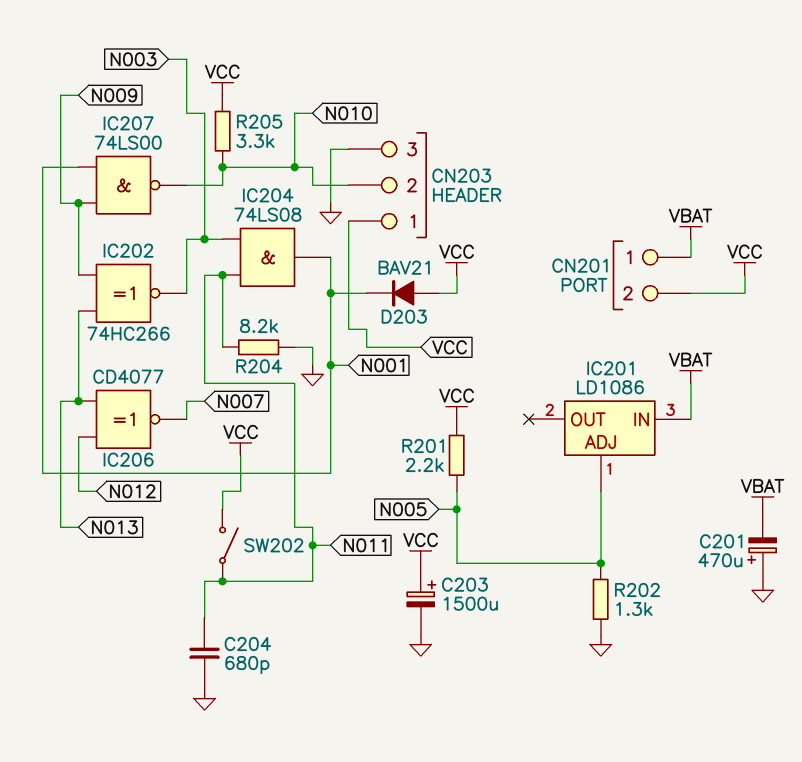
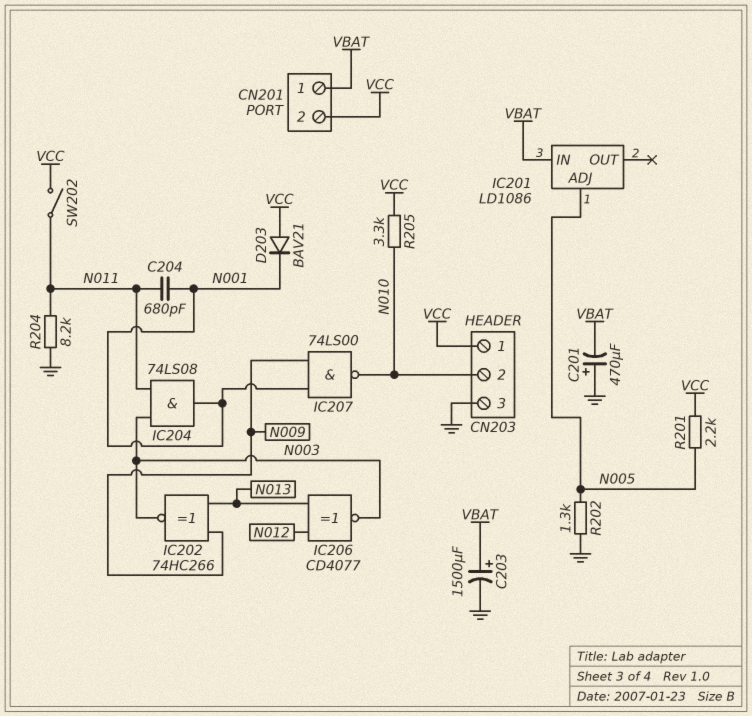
C203: 1500uF (plus VCC, minus GND) -> 1500uF (plus VBAT, minus GND)
C204: 680pF (GND, N011) -> 680pF (N001, N011)
IC206: XNOR CD4077 (in N012, in N013, out N007) -> XNOR CD4077 (in N012, in N013, out N003)

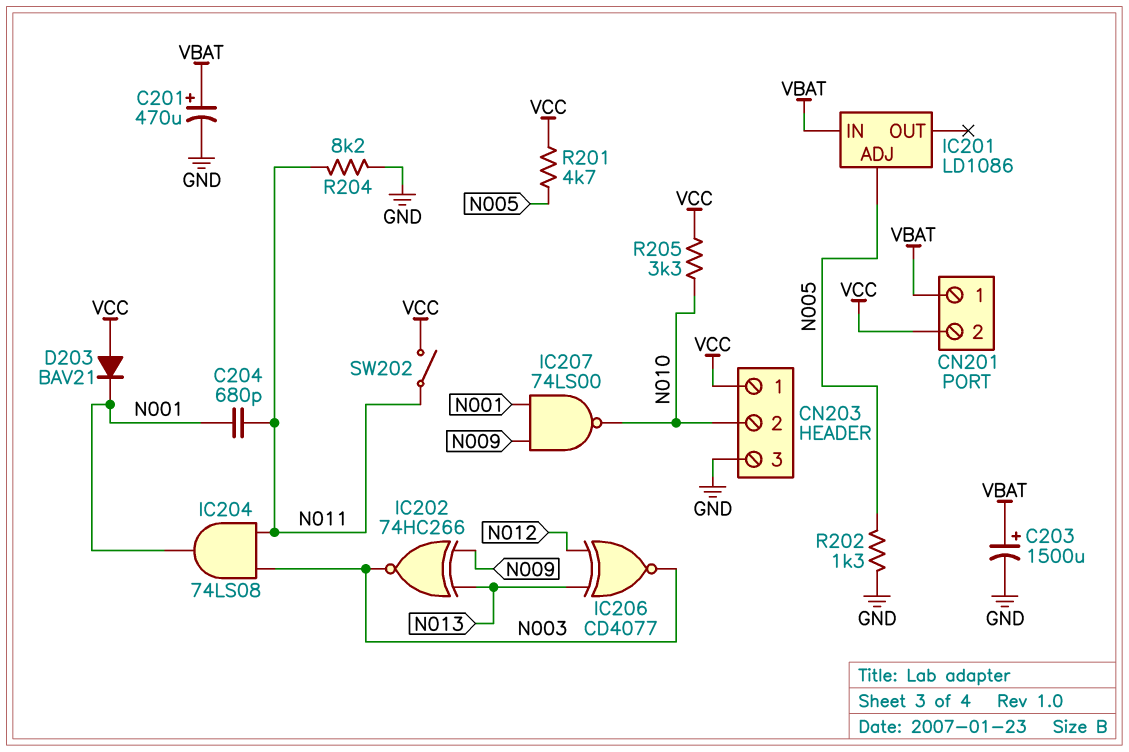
C201: 470uF (plus GND, minus VBAT) -> 470uF (plus VBAT, minus GND)
R201: 2.2k (N005, VCC) -> 4.7k (N005, VCC)

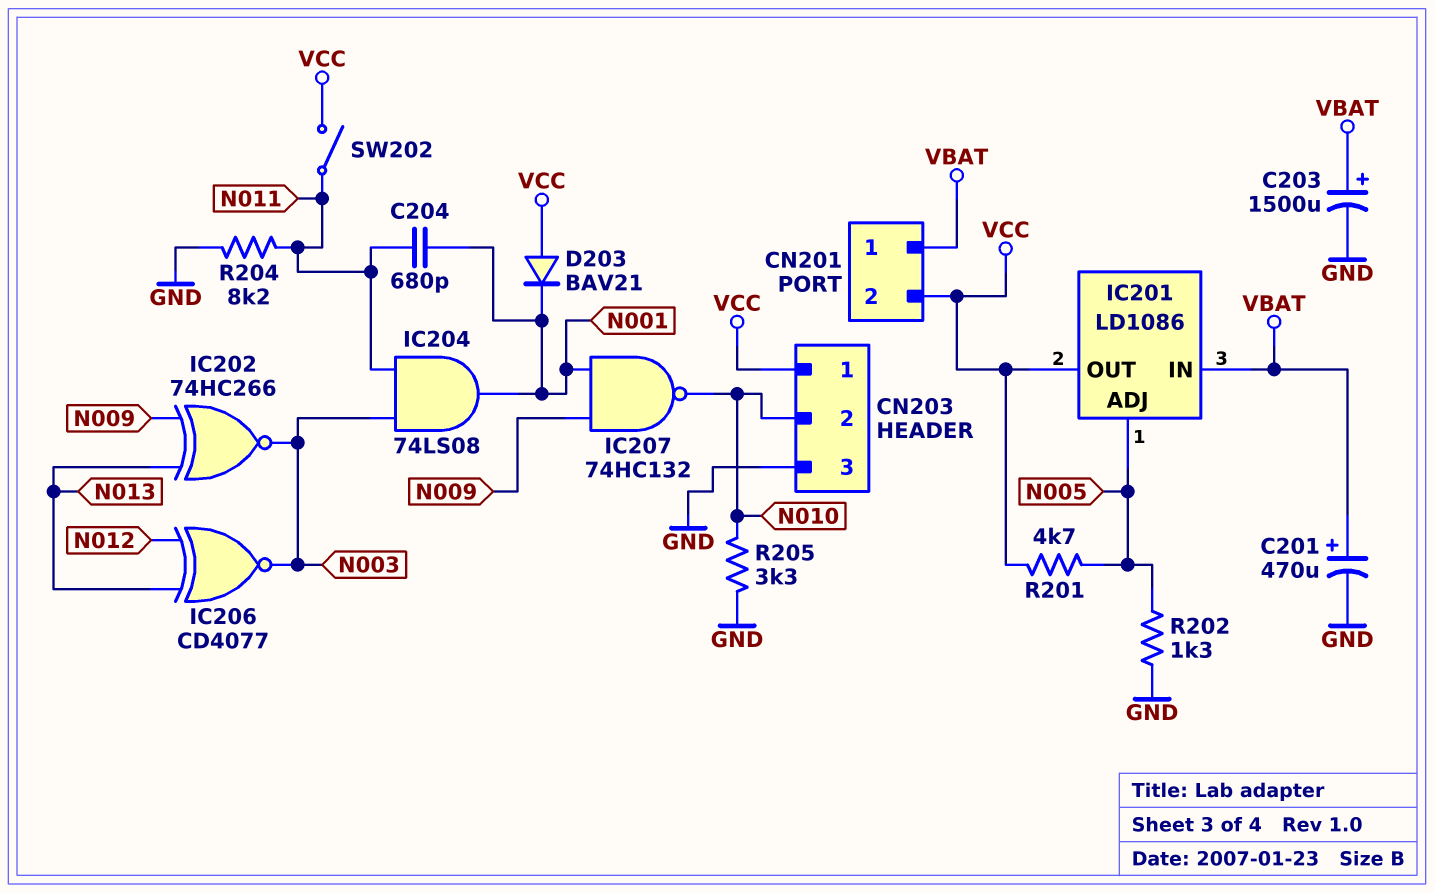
IC201 pin OUT: none -> VCC
IC207: NAND 74LS00 (in N001, in N009, out N010) -> NAND 74HC132 (in N001, in N009, out N010)
R205: 3.3k (N010, VCC) -> 3.3k (GND, N010)

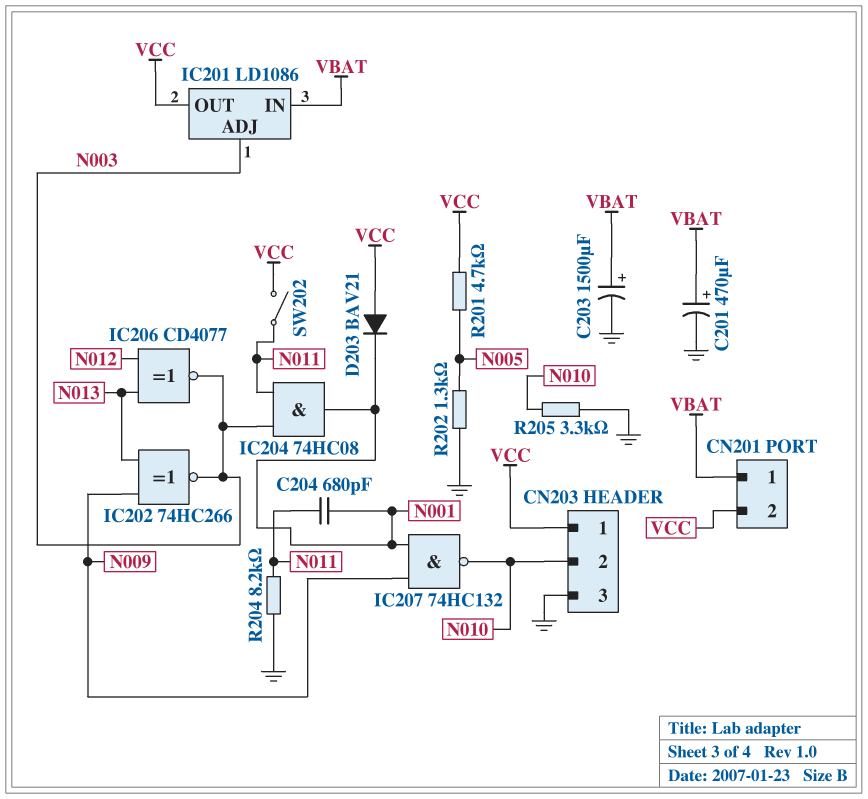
IC201 pin ADJ: N005 -> N003
IC204: AND 74LS08 (in N003, in N011, out N001) -> AND 74HC08 (in N003, in N011, out N001)

